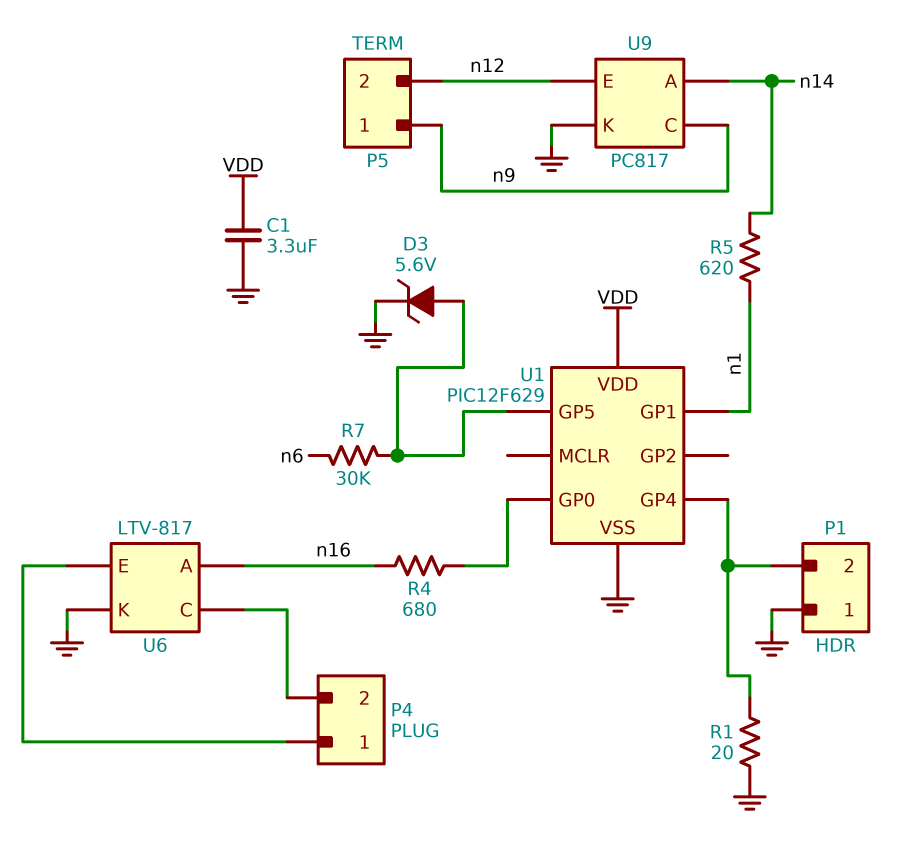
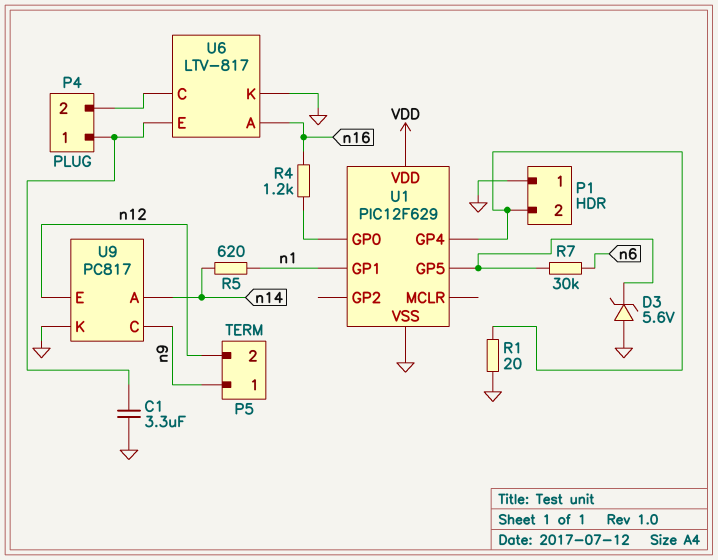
C1: 3.3uF (GND, VDD) -> 3.3uF (GND, P4/1)
D3: zener 5.6V (A U1/GP5, K GND) -> zener 5.6V (A GND, K U1/GP5)
R4: 680 (U1/GP0, n16) -> 1.2k (U1/GP0, n16)

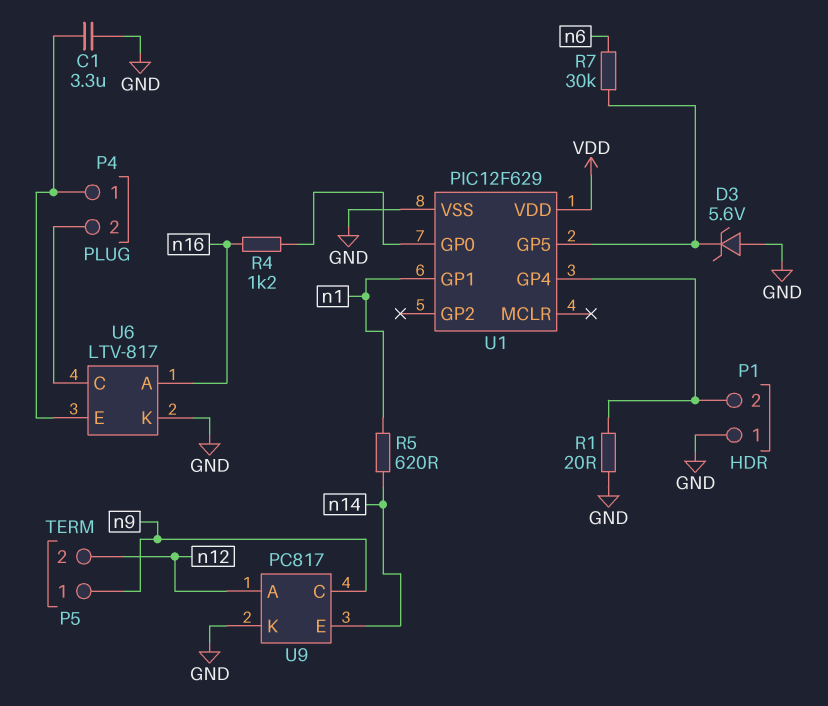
U9 pin A: n14 -> n12
U9 pin E: n12 -> n14

